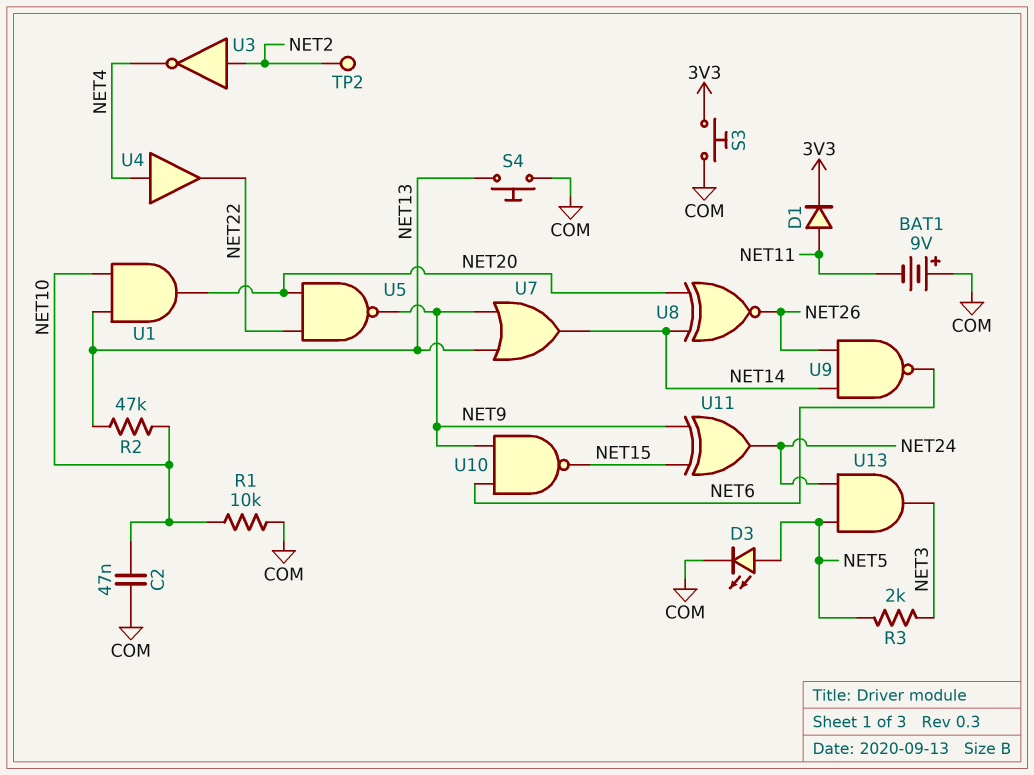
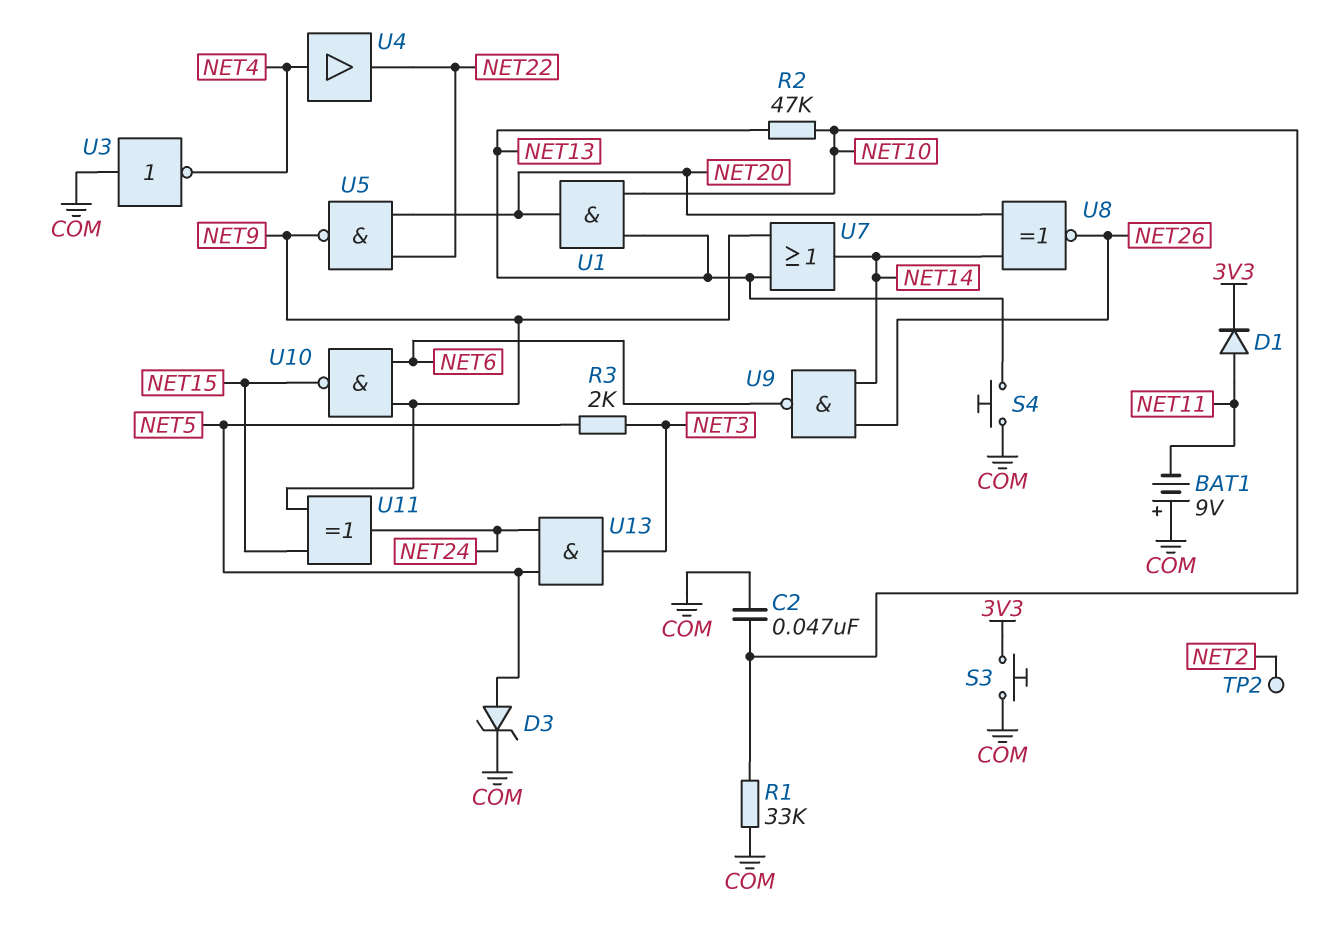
D3: LED (A NET5, K COM) -> zener (A NET5, K COM)
R1: 10k (COM, NET10) -> 33k (COM, NET10)
U3: NOT (in NET2, out NET4) -> NOT (in COM, out NET4)

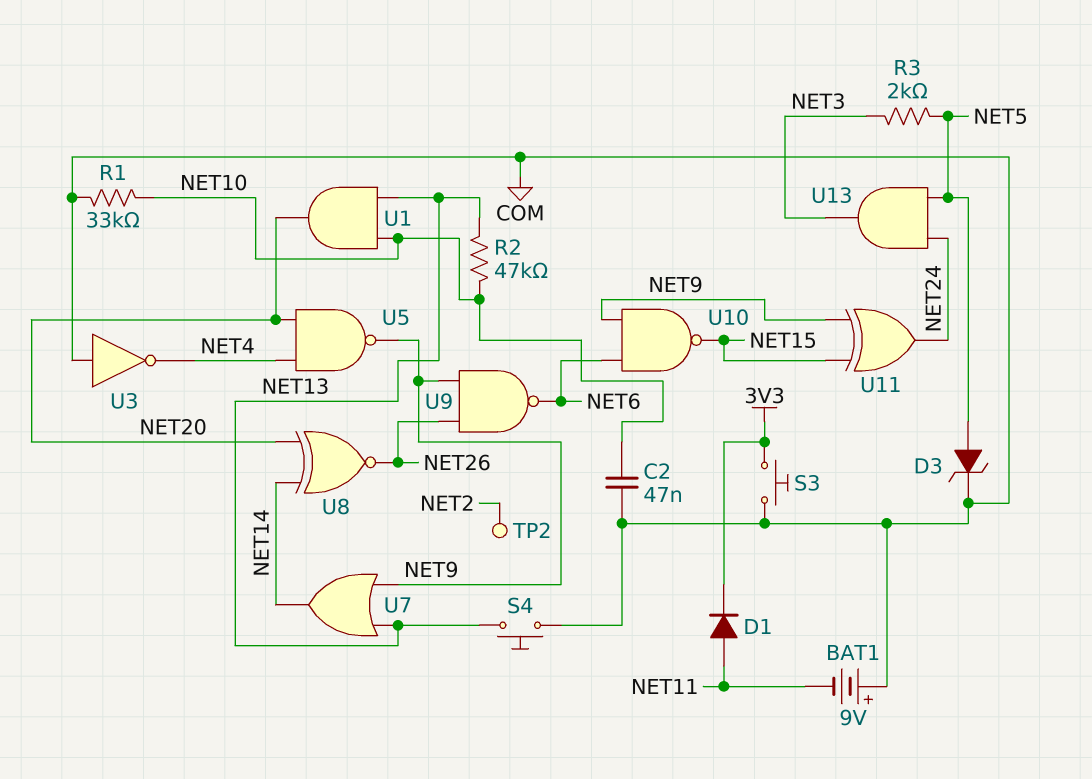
U4: buffer (in NET4, out NET22) -> none
U5: NAND (in NET20, in NET22, out NET9) -> NAND (in NET4, in NET20, out NET9)
U9: NAND (in NET14, in NET26, out NET6) -> NAND (in NET9, in NET26, out NET6)

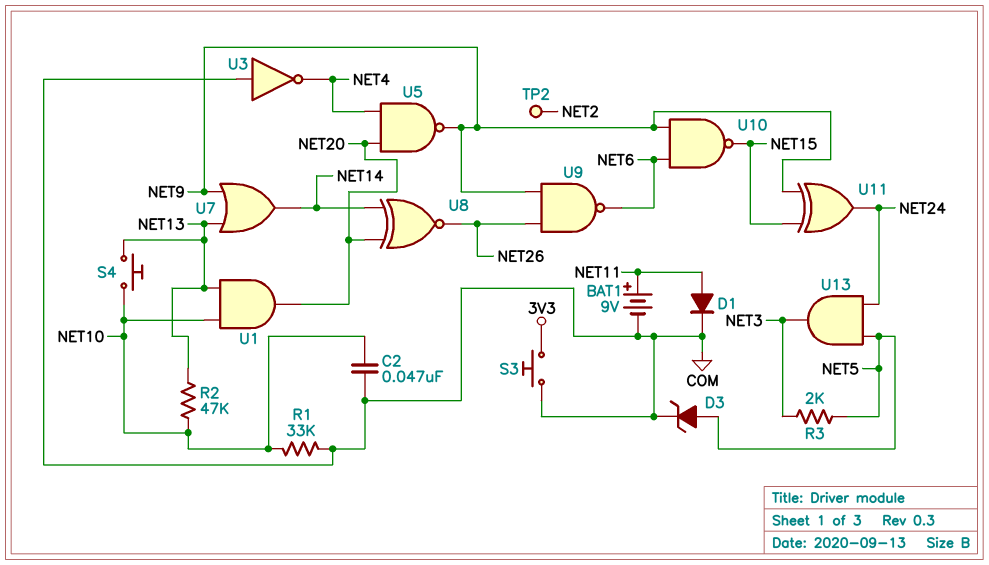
BAT1: 9V (plus COM, minus NET11) -> 9V (plus NET11, minus COM)
D1: diode (A NET11, K 3V3) -> diode (A NET11, K COM)
S4: button (COM, NET13) -> button (NET10, NET13)

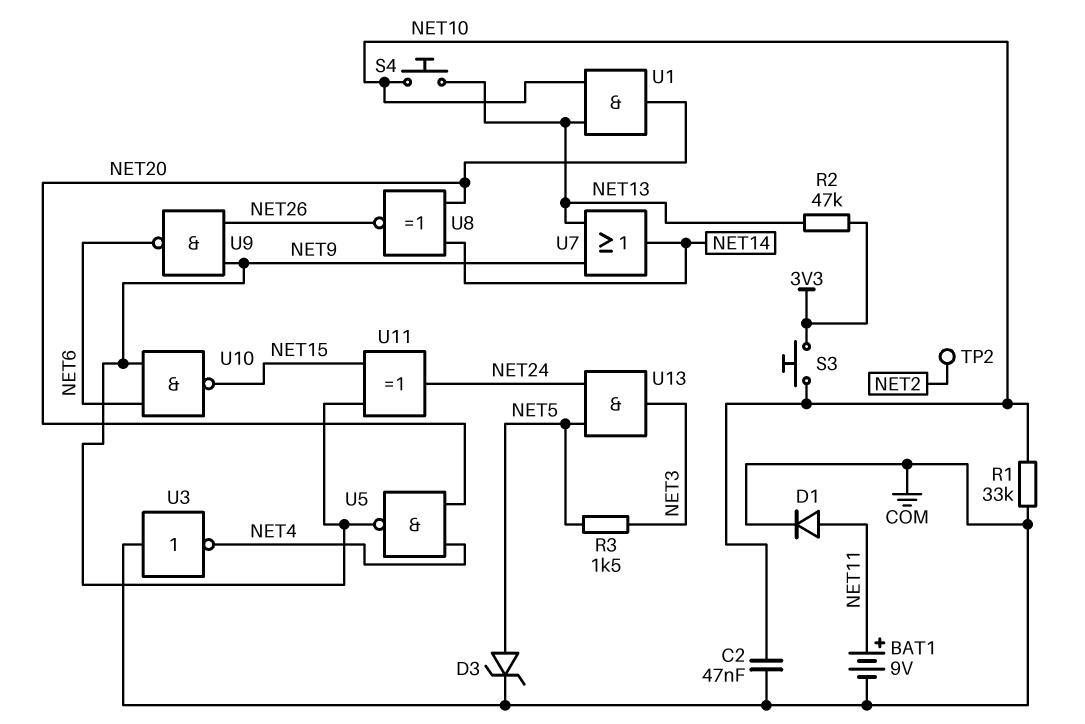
R2: 47k (NET10, NET13) -> 47k (3V3, NET13)
R3: 2k (NET3, NET5) -> 1.5k (NET3, NET5)
S3: button (3V3, COM) -> button (3V3, NET10)

